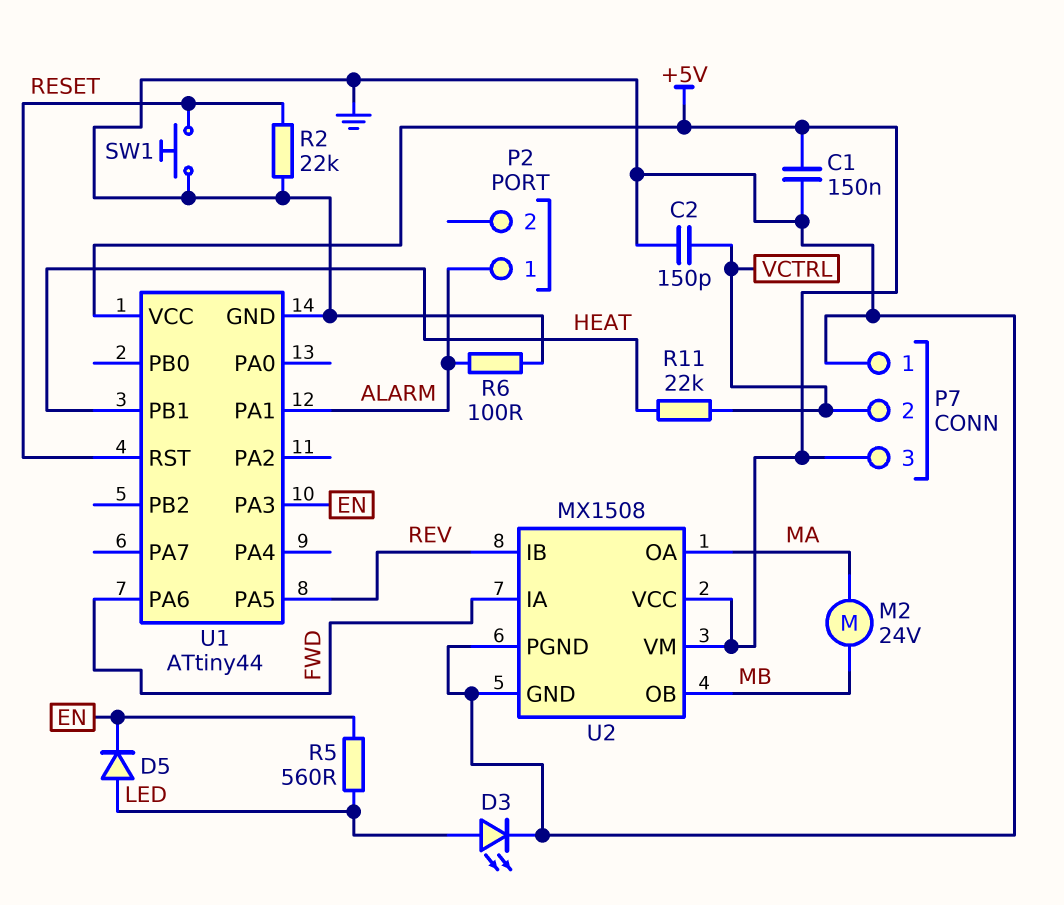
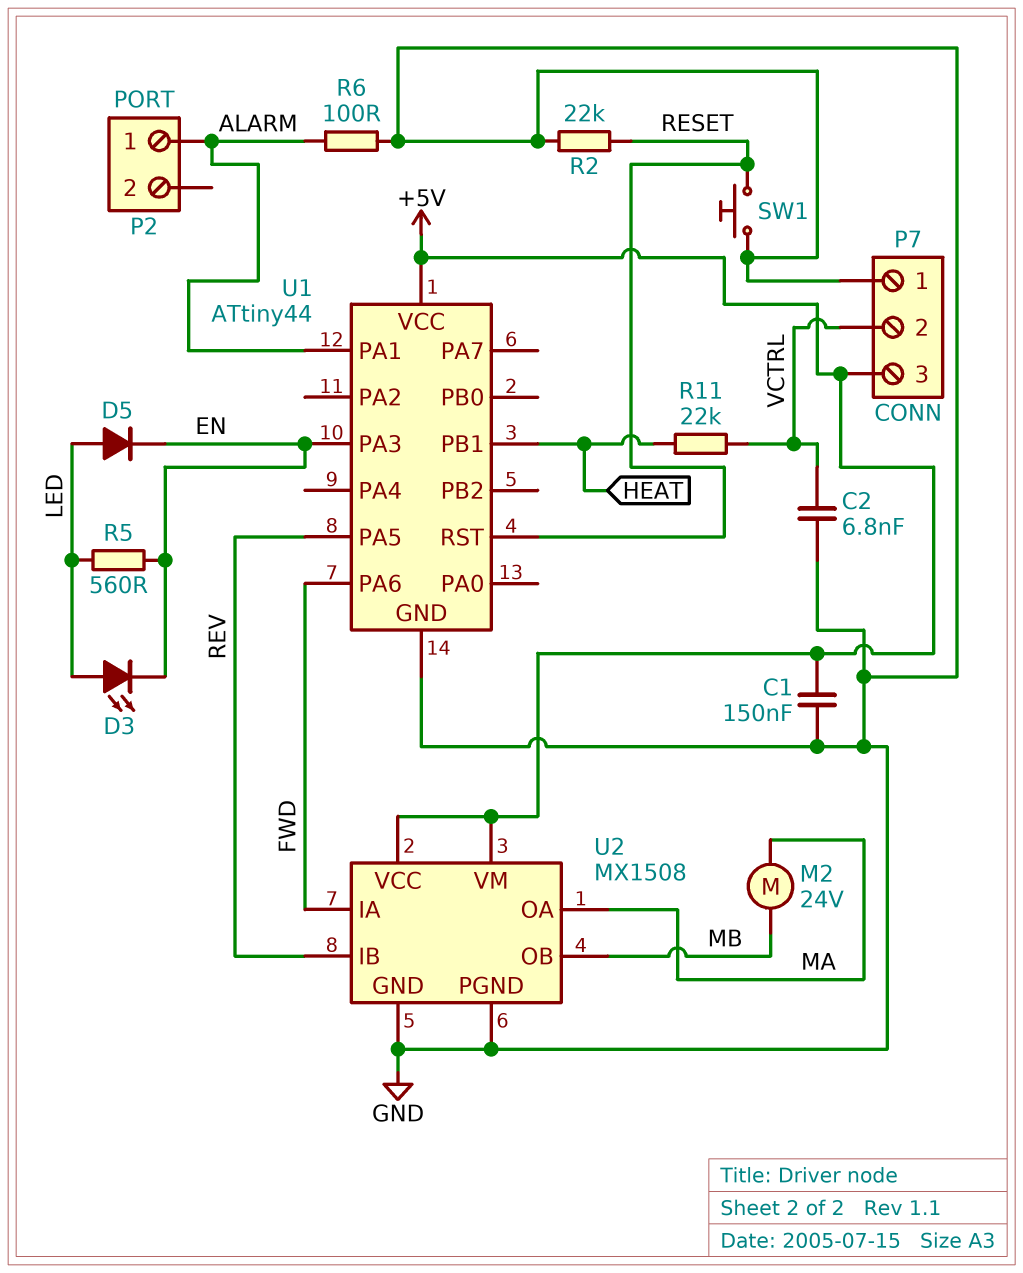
C2: 150pF (GND, VCTRL) -> 6.8nF (GND, VCTRL)
D3: LED (A LED, K GND) -> LED (A LED, K EN)

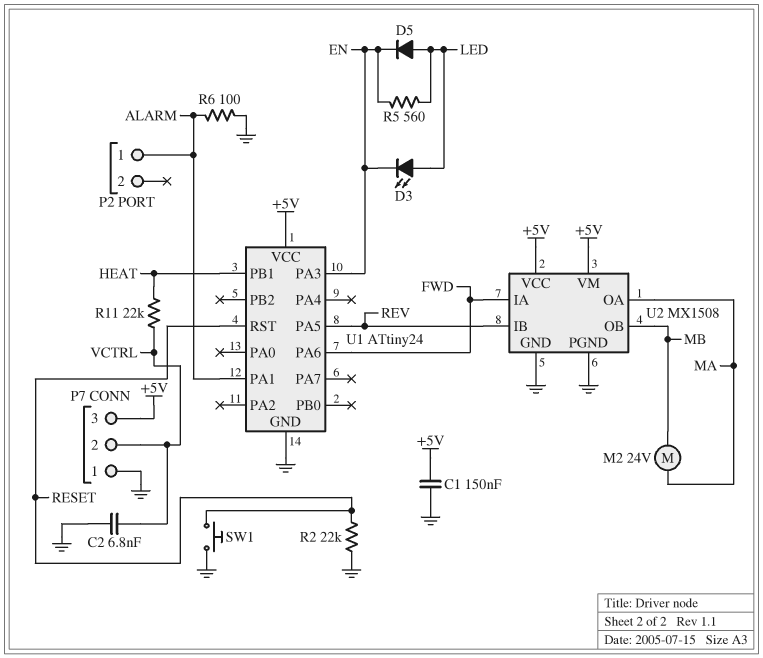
U1: ATtiny44 -> ATtiny24

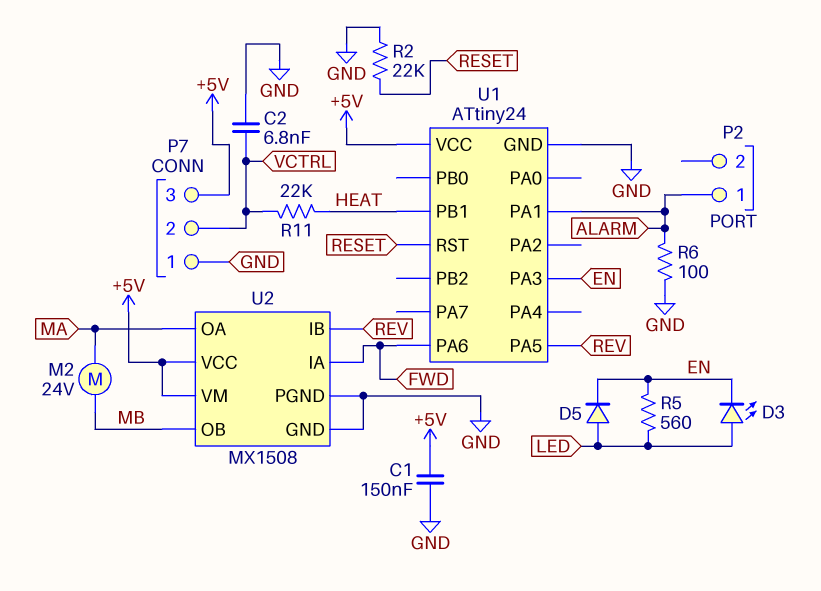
SW1: button (GND, RESET) -> none

